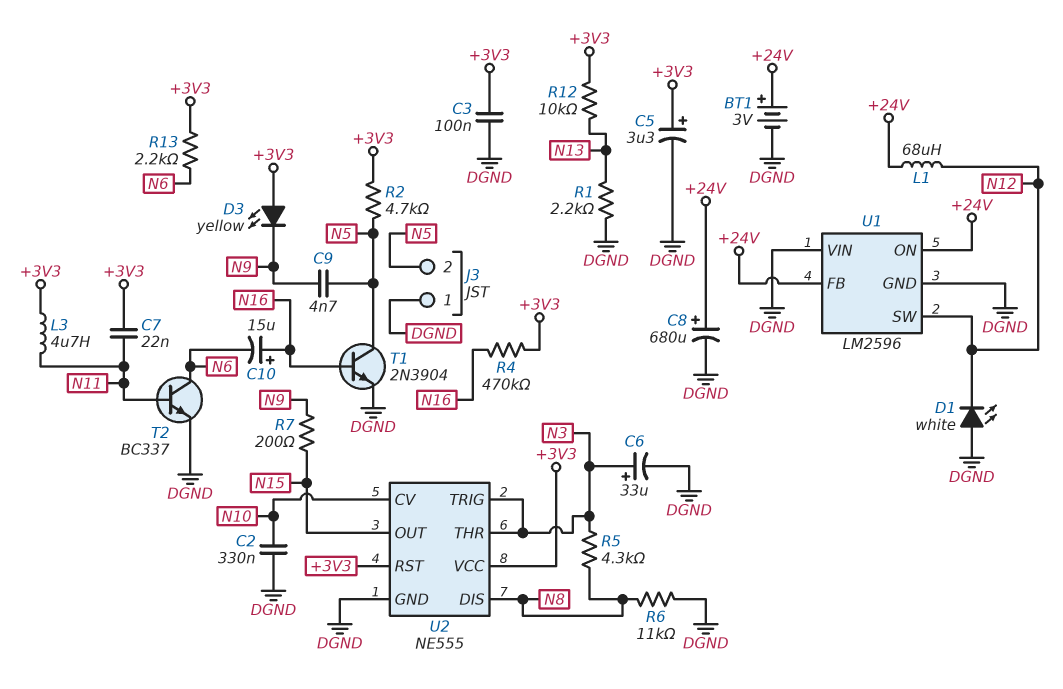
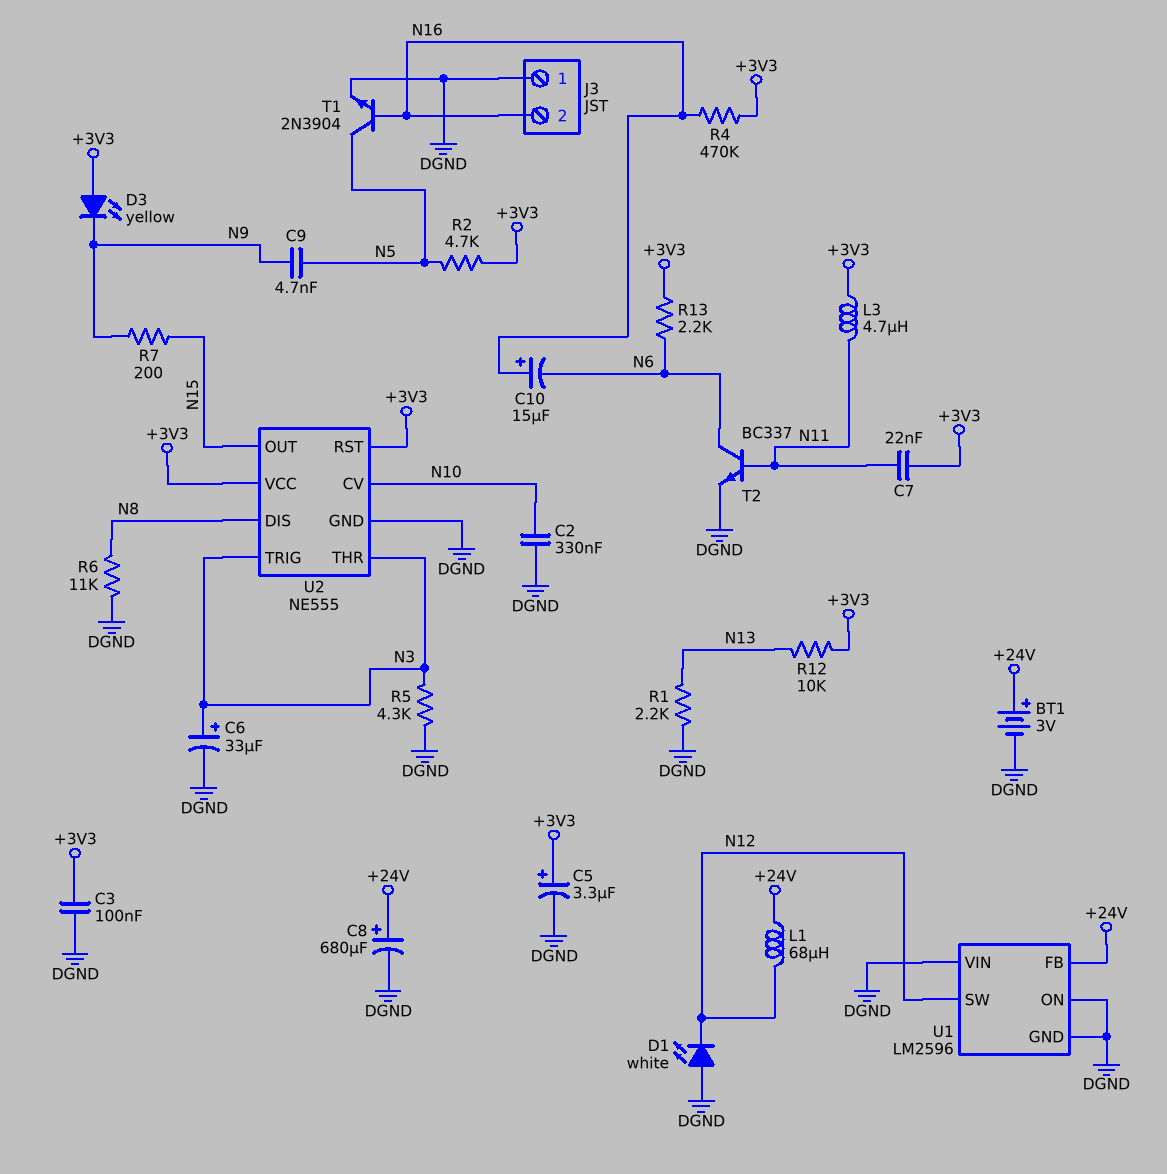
J3 pin 2: N5 -> N16
R5: 4.3k (N3, N8) -> 4.3k (DGND, N3)
U1 pin ON: +24V -> DGND

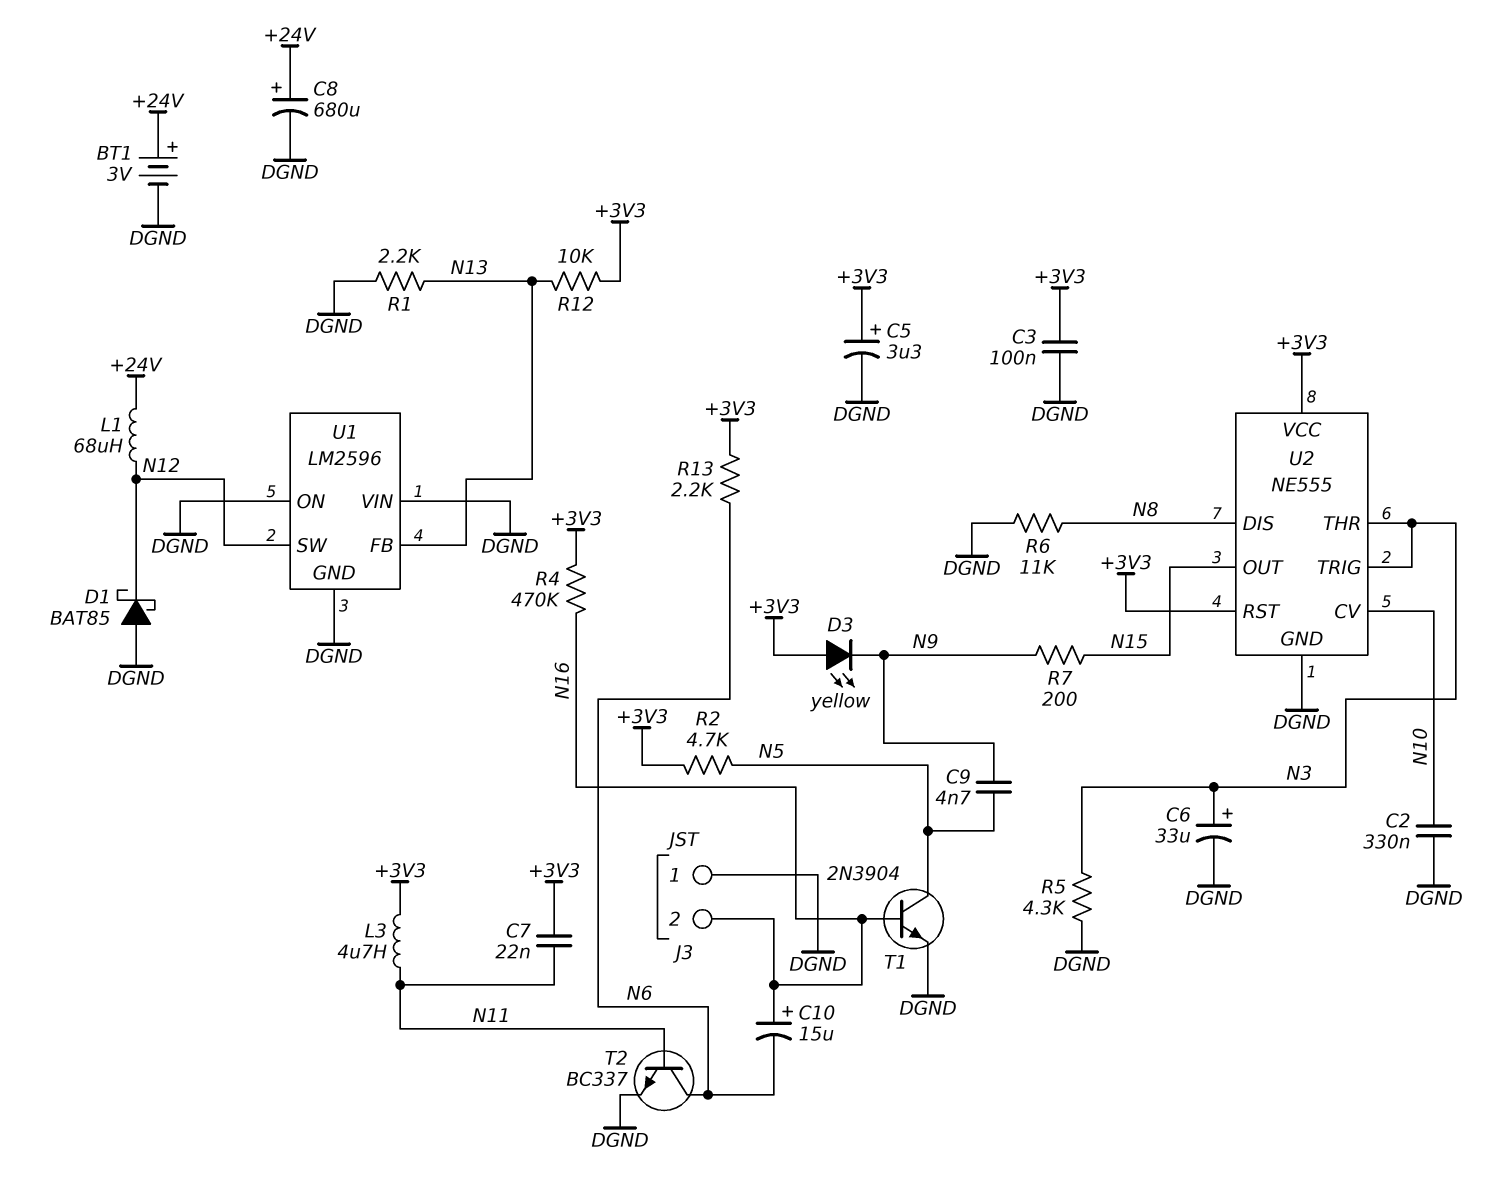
D1: LED white (A DGND, K N12) -> schottky BAT85 (A DGND, K N12)
U1 pin FB: +24V -> N13

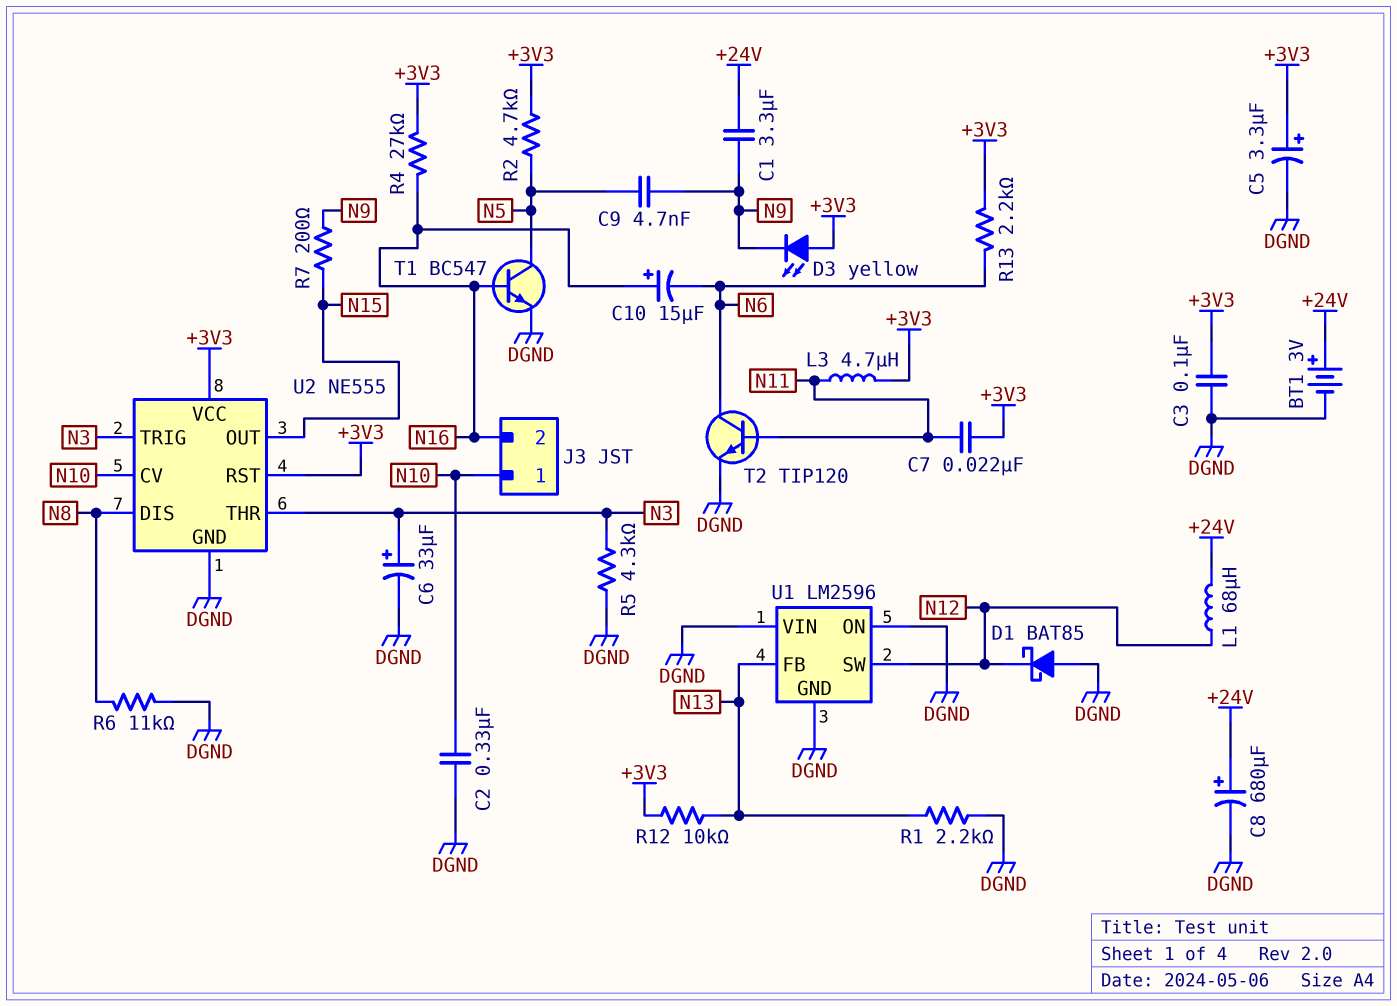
C1: none -> 3.3uF (+24V, N9)
J3 pin 1: DGND -> N10
R4: 470k (+3V3, N16) -> 27k (+3V3, N16)
T1: NPN 2N3904 (B N16, C N5, E DGND) -> NPN BC547 (B N16, C N5, E DGND)
T2: NPN BC337 (B N11, C N6, E DGND) -> NPN TIP120 (B N11, C N6, E DGND)

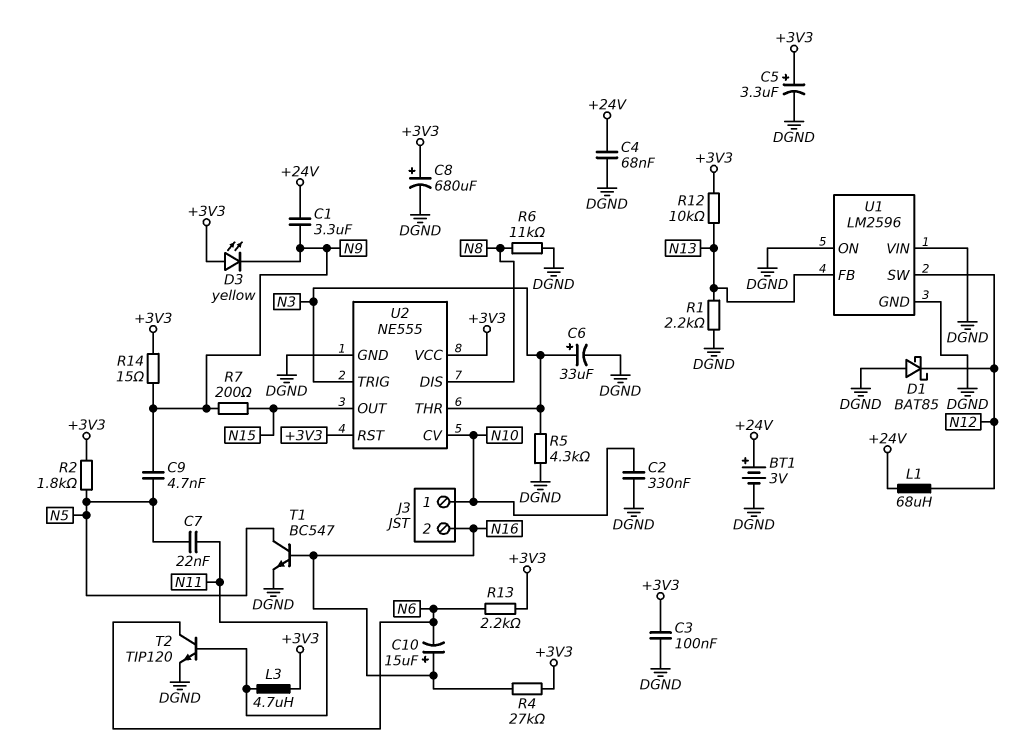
C4: none -> 68nF (+24V, DGND)
C7: 22nF (+3V3, N11) -> 22nF (N5, N11)
C8: 680uF (plus +24V, minus DGND) -> 680uF (plus +3V3, minus DGND)
R2: 4.7k (+3V3, N5) -> 1.8k (+3V3, N5)
R14: none -> 15 (+3V3, N9)

